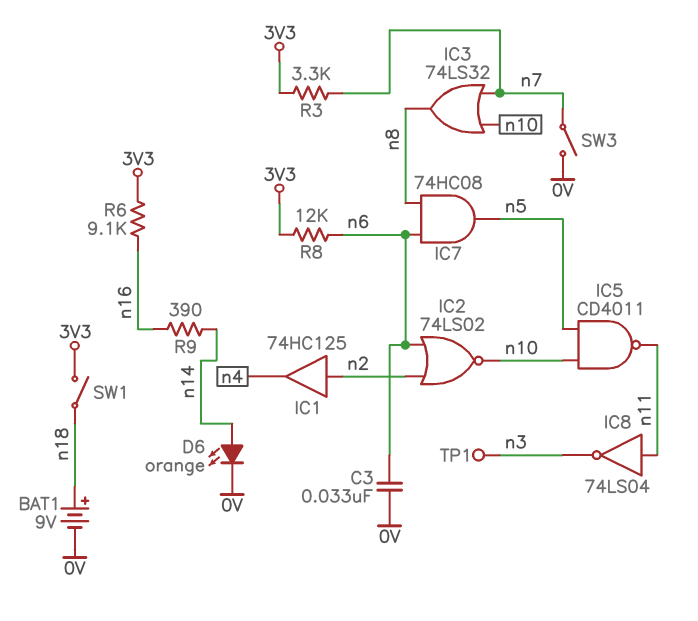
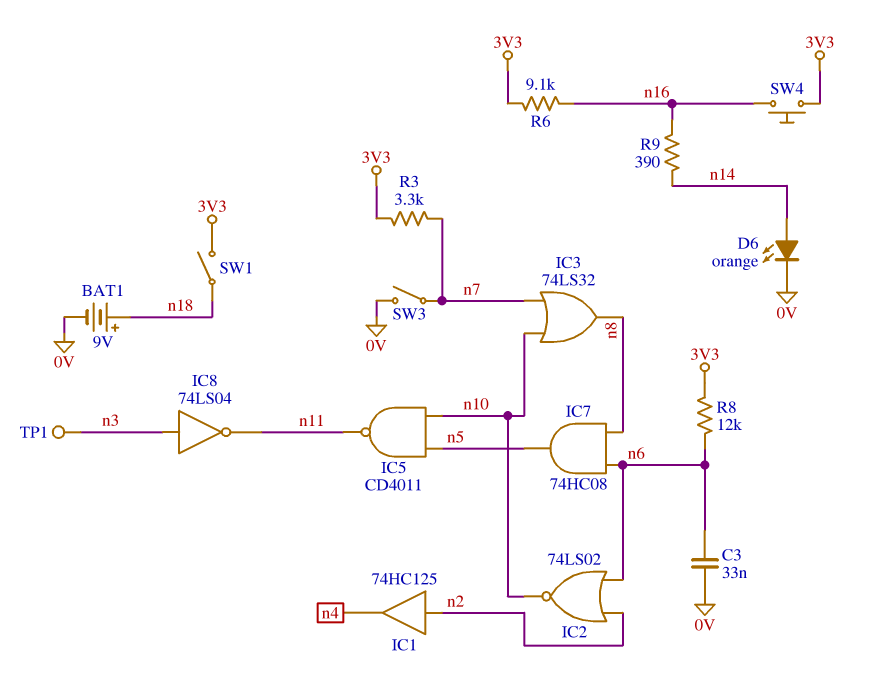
IC8: NOT 74LS04 (in n11, out n3) -> NOT 74LS04 (in n3, out n11)
SW4: none -> button (3V3, n16)

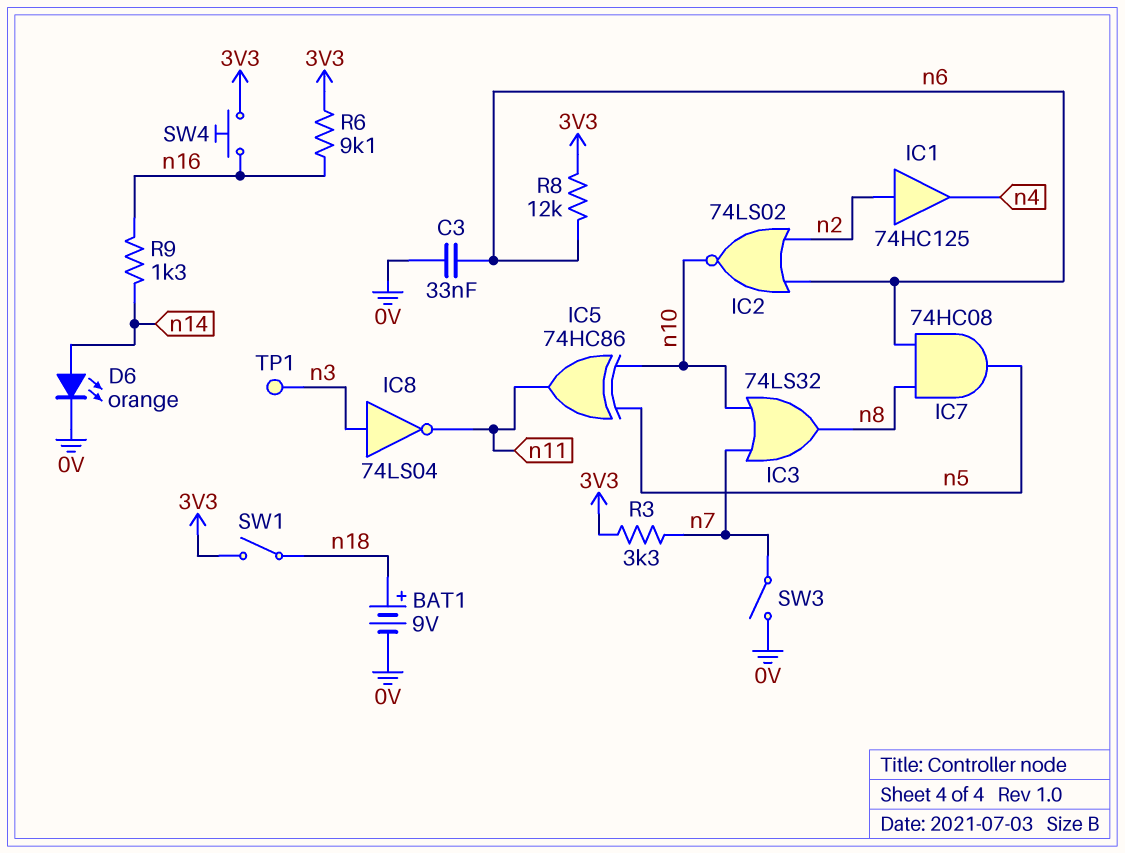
IC5: NAND CD4011 (in n5, in n10, out n11) -> XOR 74HC86 (in n5, in n10, out n11)
R9: 390 (n14, n16) -> 1.3k (n14, n16)

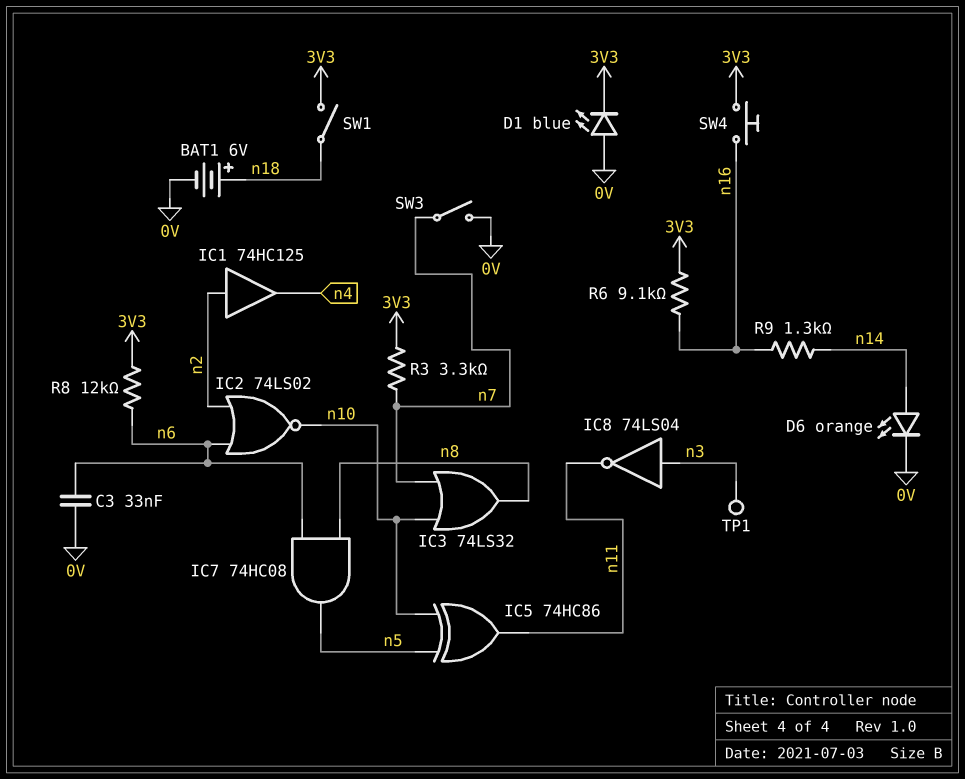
BAT1: 9V (plus n18, minus 0V) -> 6V (plus n18, minus 0V)
D1: none -> LED blue (A 0V, K 3V3)

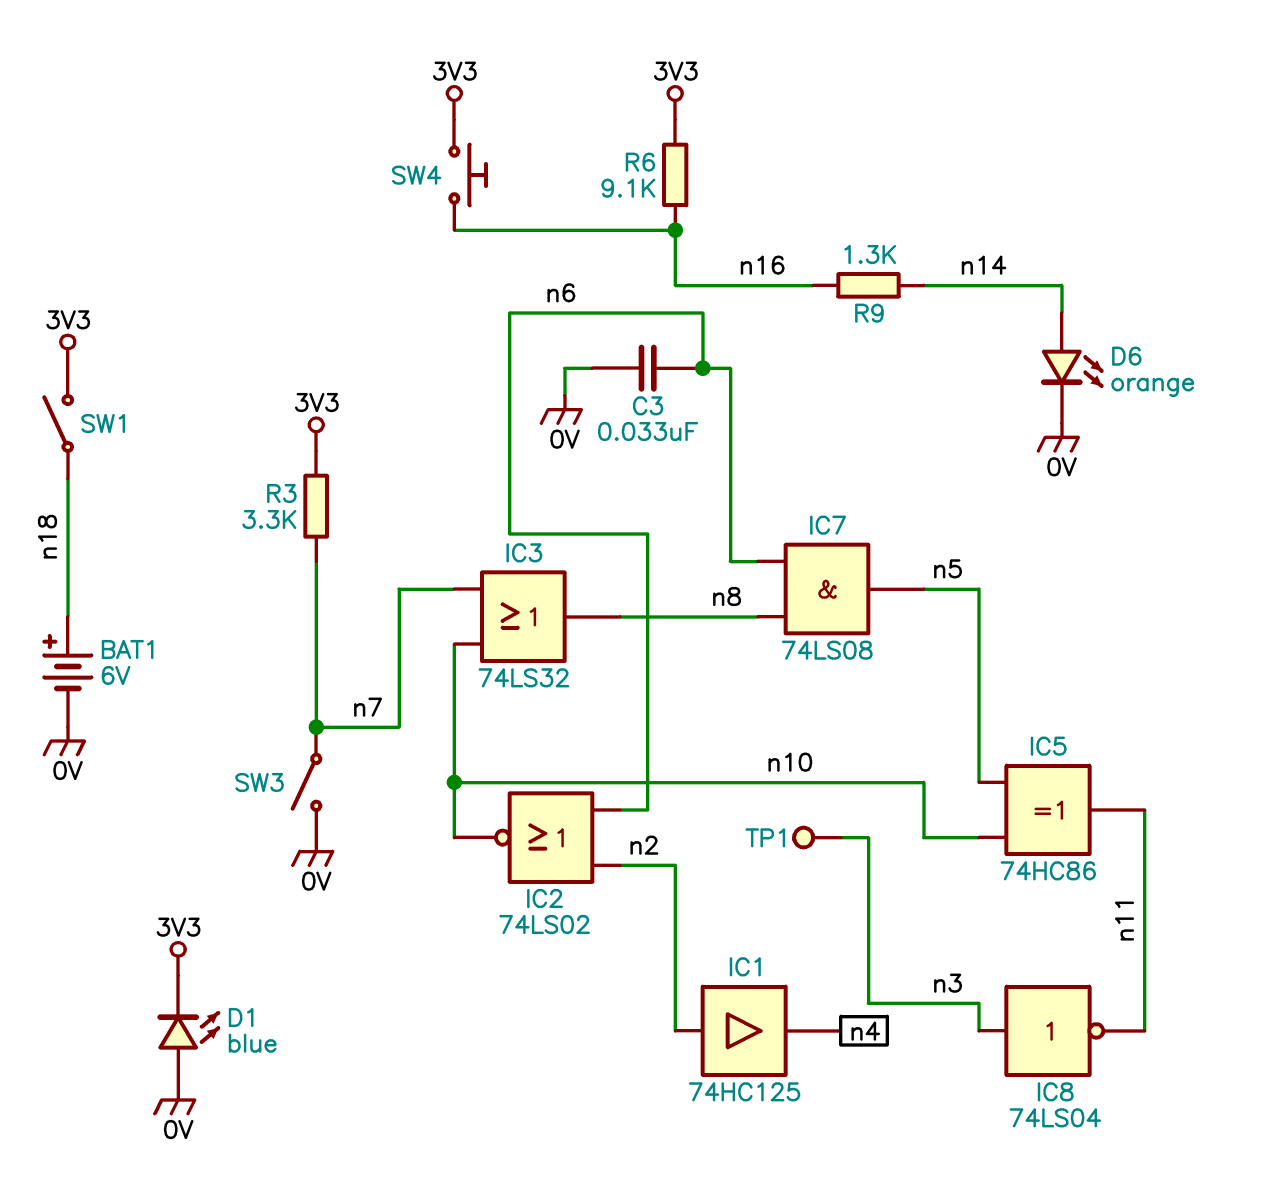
IC7: AND 74HC08 (in n6, in n8, out n5) -> AND 74LS08 (in n6, in n8, out n5)
R8: 12k (3V3, n6) -> none

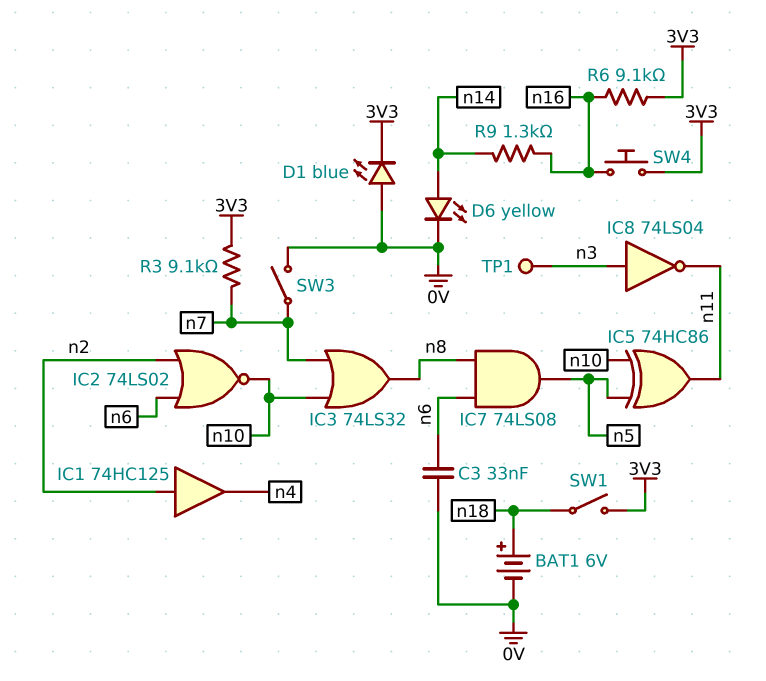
D6: LED orange (A n14, K 0V) -> LED yellow (A n14, K 0V)
R3: 3.3k (3V3, n7) -> 9.1k (3V3, n7)

